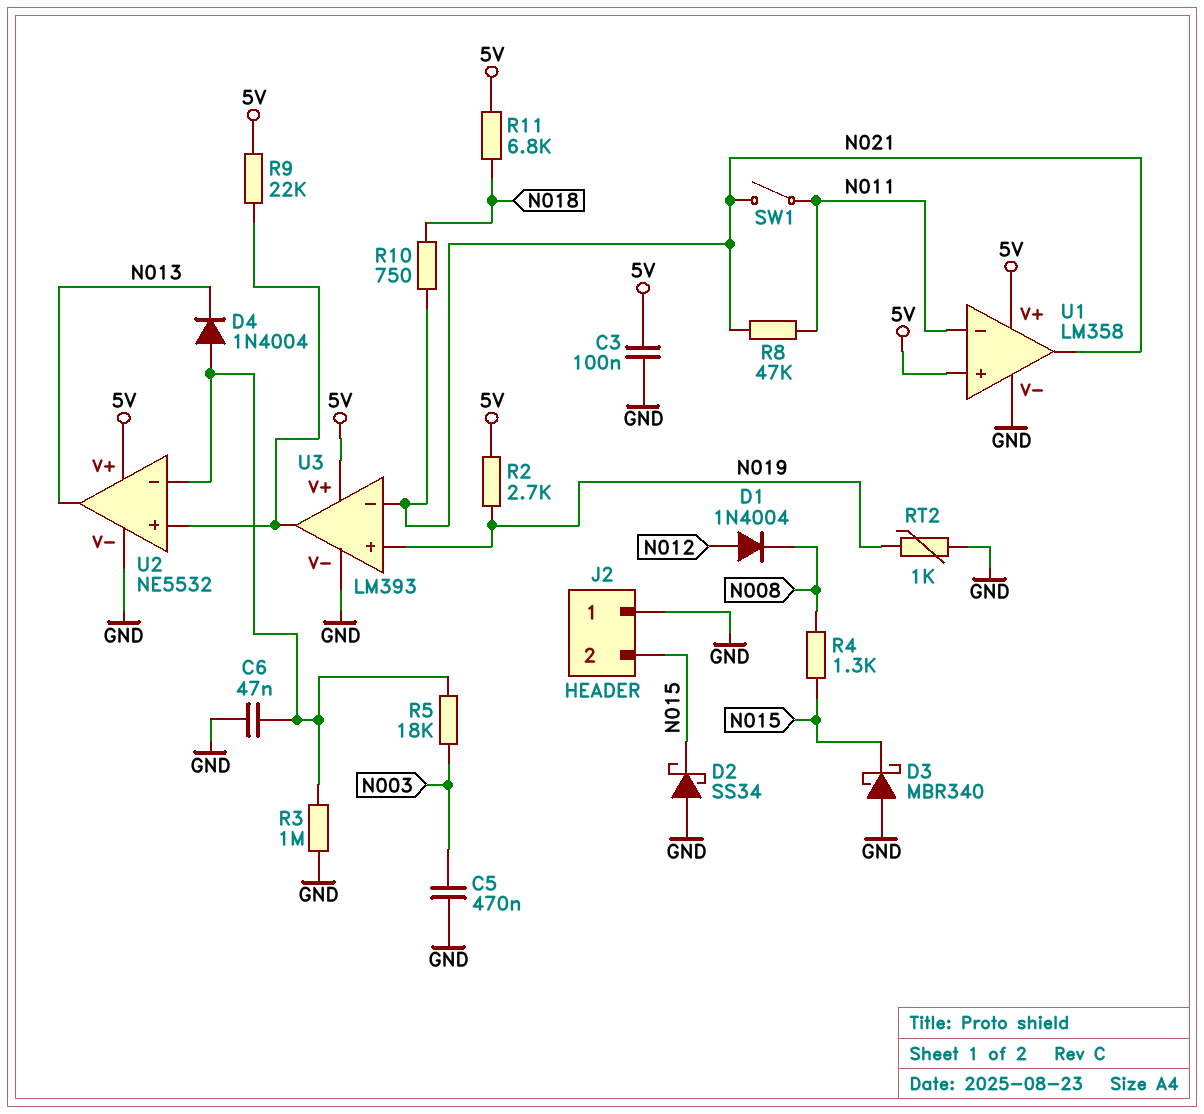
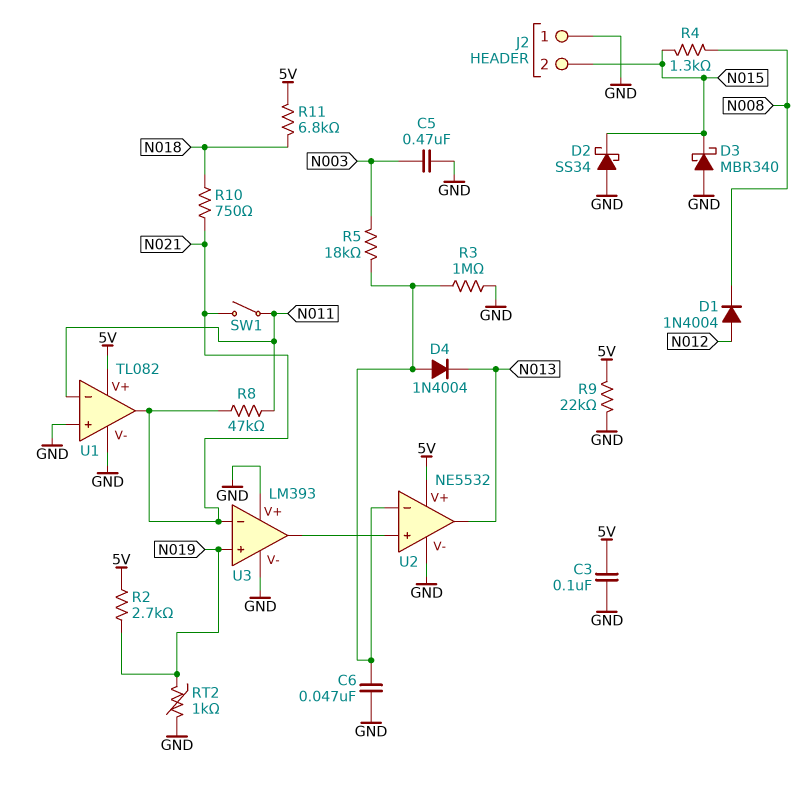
R9: 22k (5V, U2/in+) -> 22k (5V, GND)
U1: LM358 -> TL082
U1 pin in+: 5V -> GND
U3 pin V+: 5V -> GND

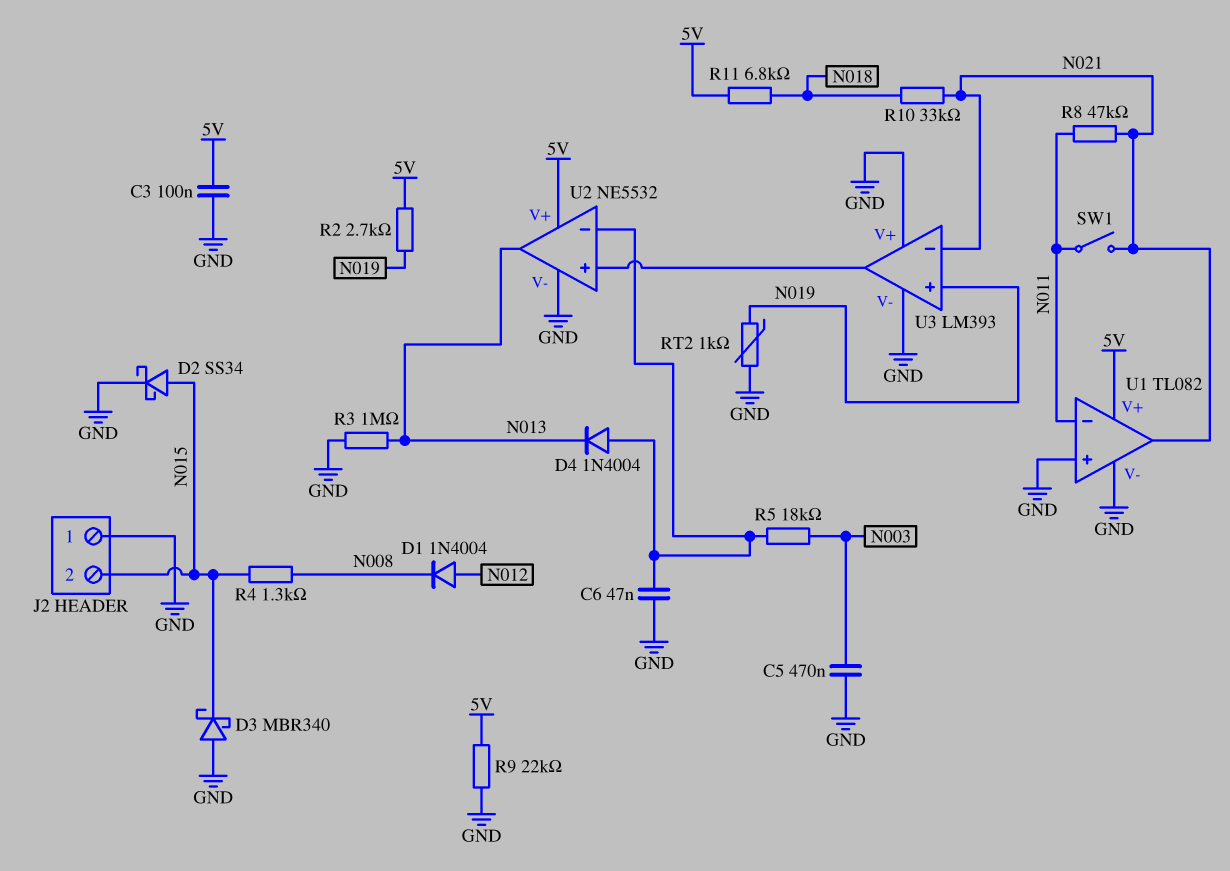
D2: schottky SS34 (A GND, K N015) -> schottky SS34 (A N015, K GND)
R3: 1M (GND, U2/in-) -> 1M (GND, N013)
R10: 750 (N018, N021) -> 33k (N018, N021)

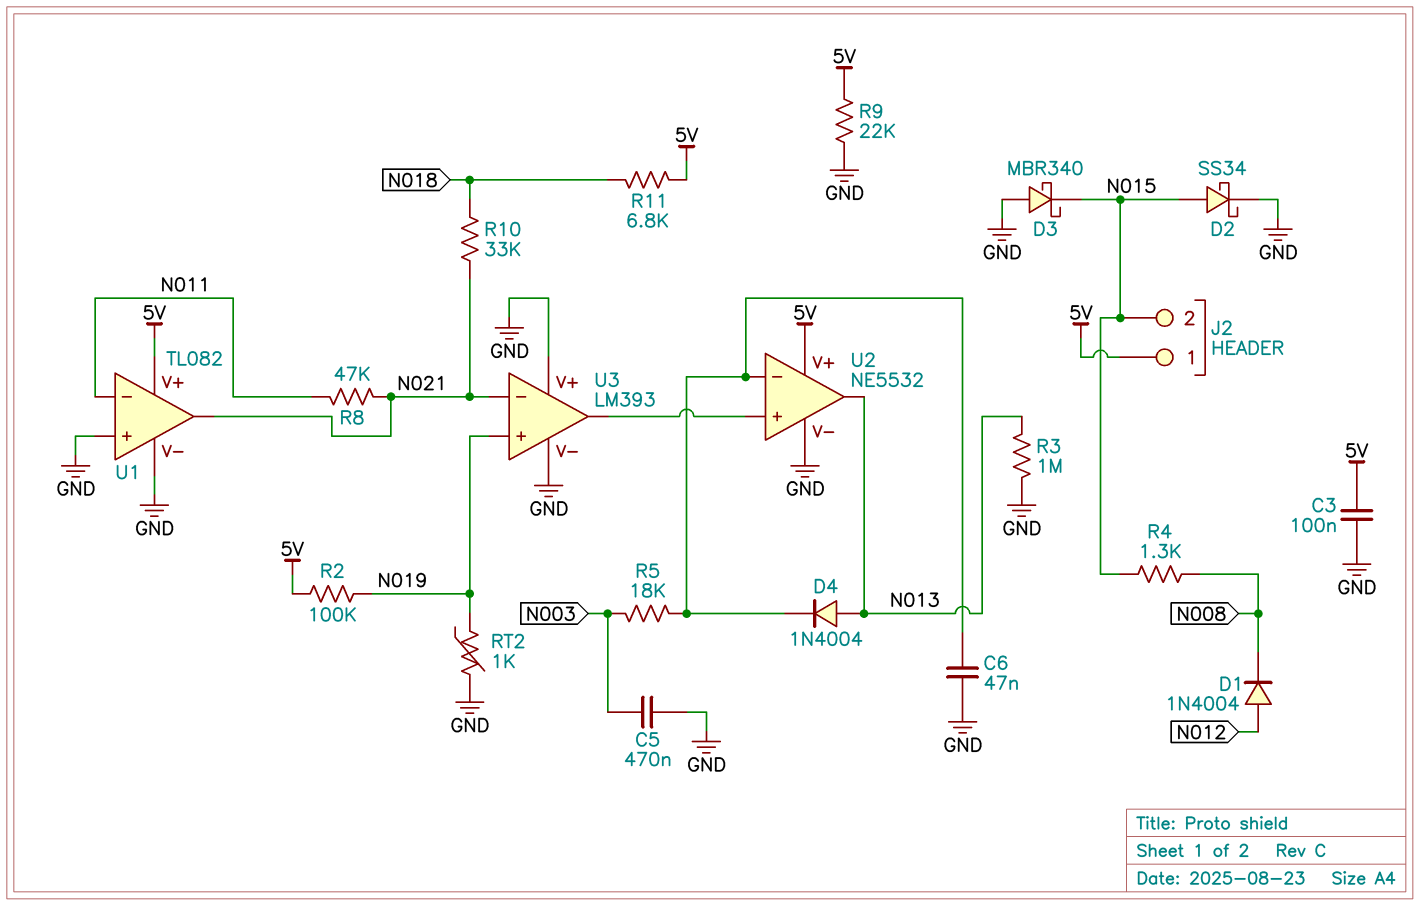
D4: diode 1N4004 (A U2/in-, K N013) -> diode 1N4004 (A N013, K U2/in-)
J2 pin 1: GND -> 5V
R2: 2.7k (5V, N019) -> 100k (5V, N019)
SW1: switch (N011, N021) -> none

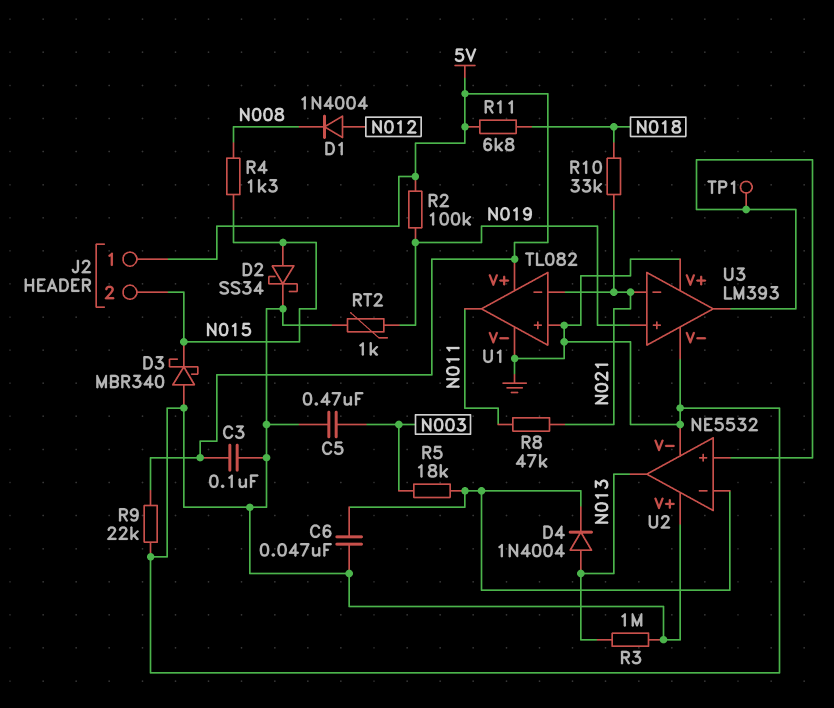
TP1: none -> test point (U2/in+)
U1 pin in-: N011 -> N021
U1 pin out: N021 -> N011
U2 pin V+: 5V -> GND

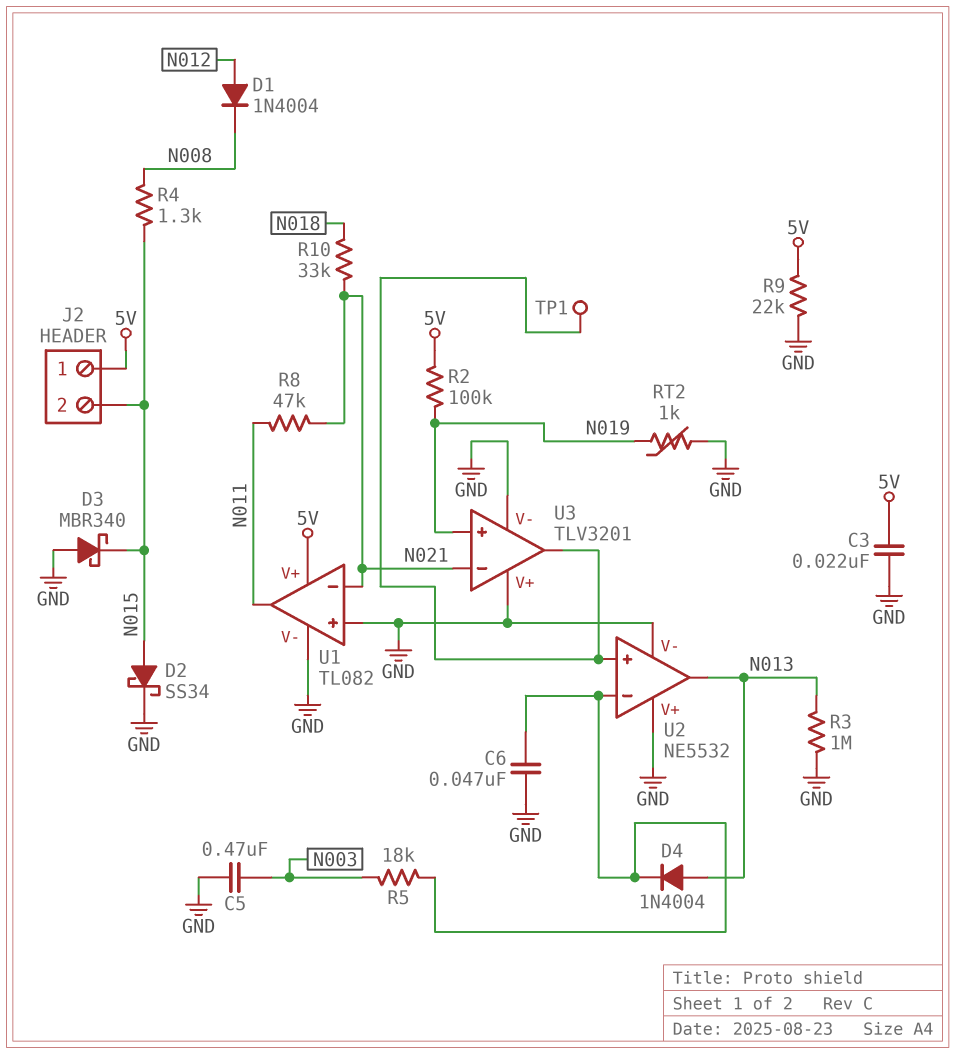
C3: 100nF (5V, GND) -> 22nF (5V, GND)
R11: 6.8k (5V, N018) -> none
U3: LM393 -> TLV3201

